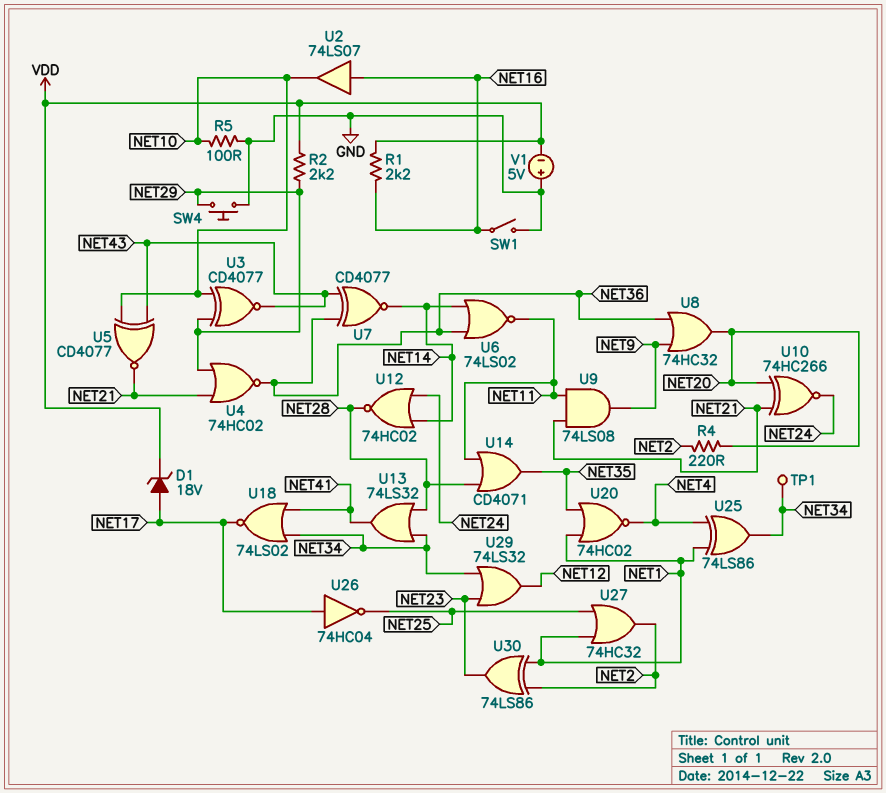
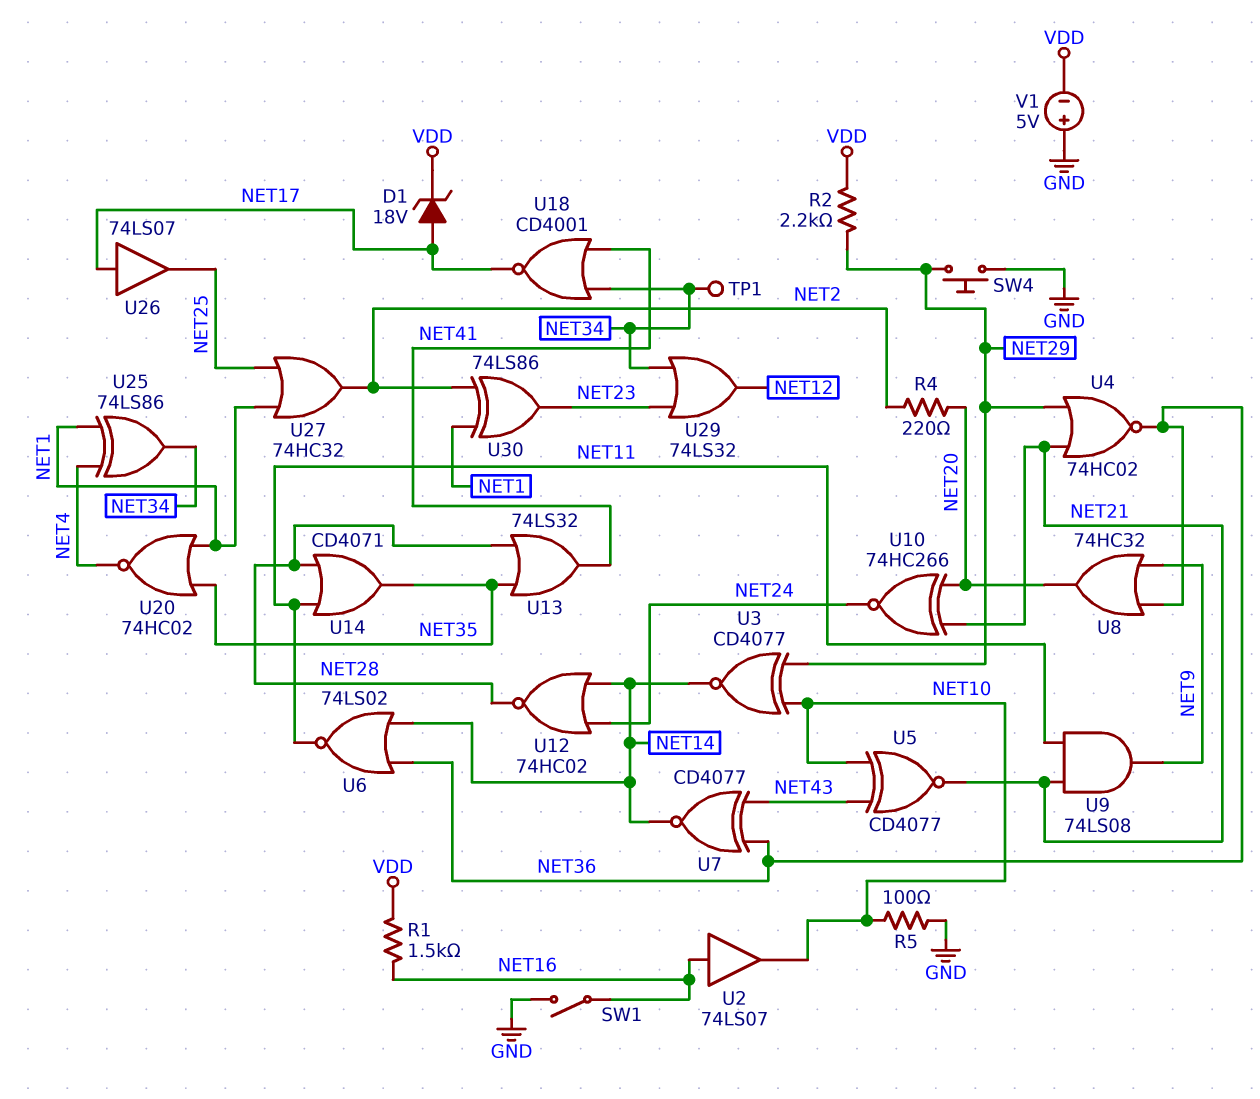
R1: 2.2k (NET16, VDD) -> 1.5k (NET16, VDD)
U3: XNOR CD4077 (in NET10, in NET29, out NET43) -> XNOR CD4077 (in NET10, in NET29, out NET14)
U13: OR 74LS32 (in NET28, in NET34, out NET41) -> OR 74LS32 (in NET28, in NET35, out NET41)
U18: NOR 74LS02 (in NET34, in NET41, out NET17) -> NOR CD4001 (in NET34, in NET41, out NET17)
U26: NOT 74HC04 (in NET17, out NET25) -> buffer 74LS07 (in NET17, out NET25)

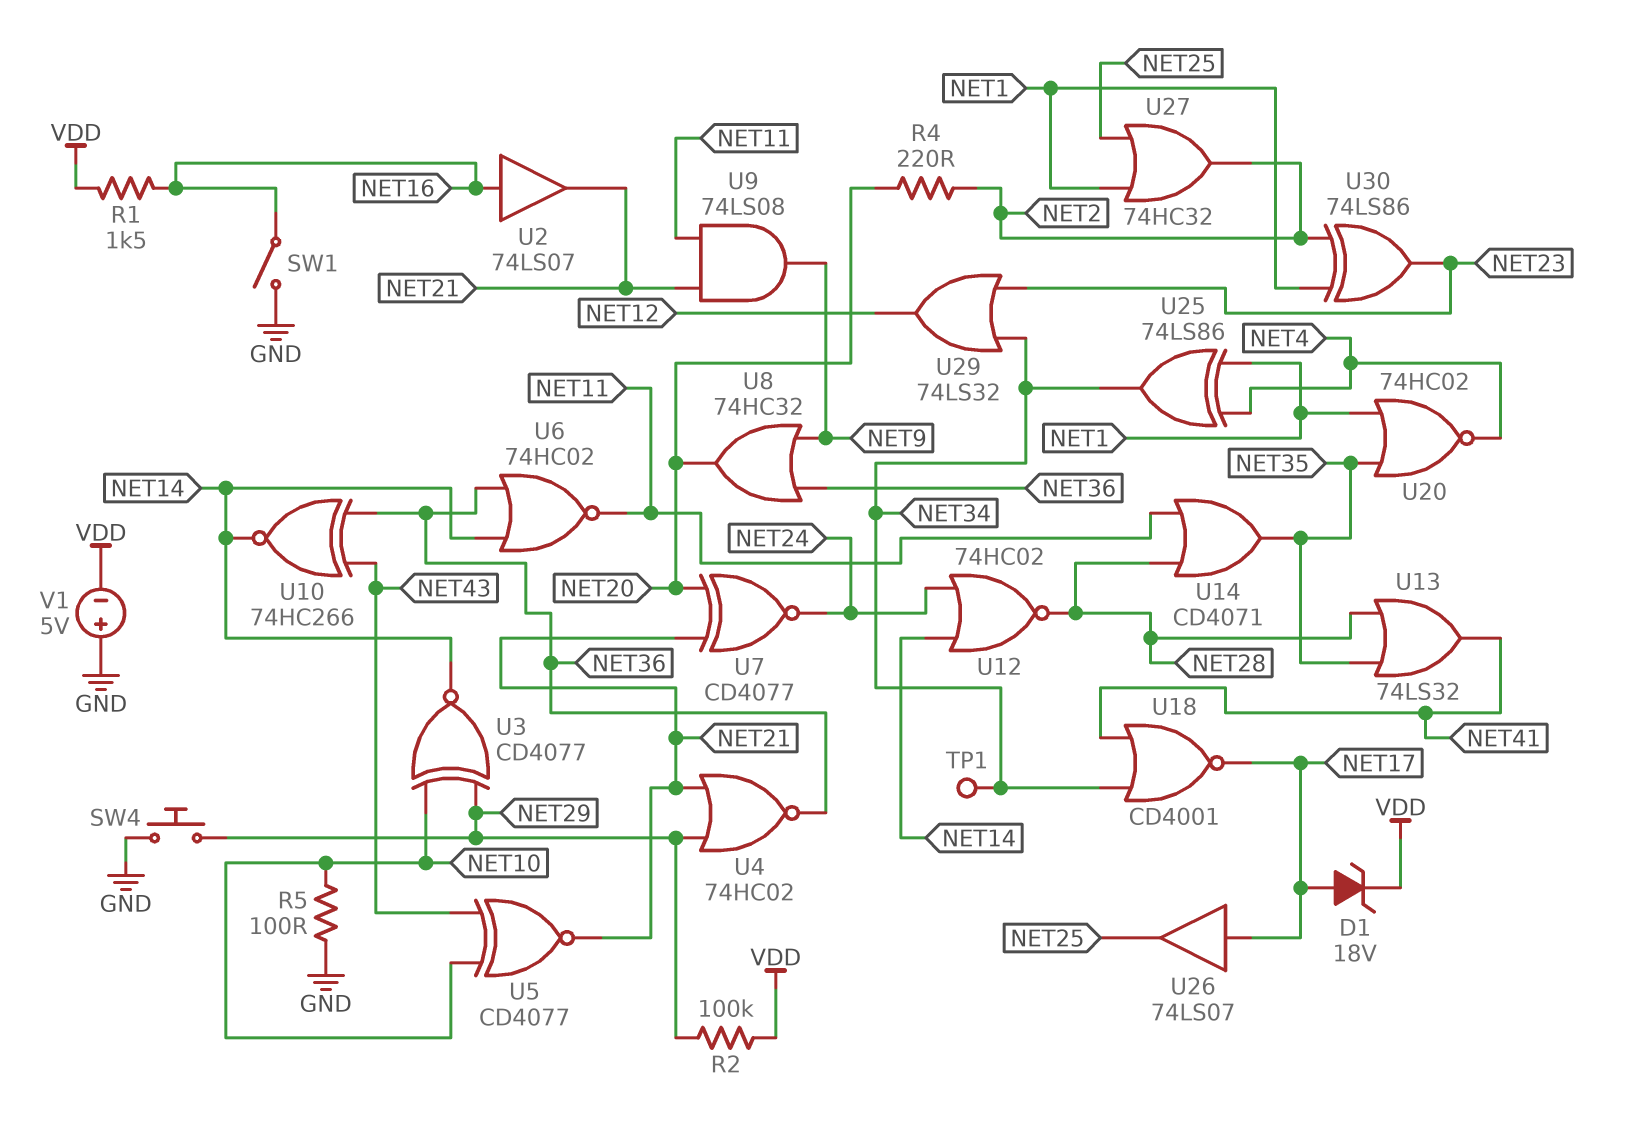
R2: 2.2k (NET29, VDD) -> 100k (NET29, VDD)
U2: buffer 74LS07 (in NET16, out NET10) -> buffer 74LS07 (in NET16, out NET21)
U6: NOR 74LS02 (in NET14, in NET36, out NET11) -> NOR 74HC02 (in NET14, in NET36, out NET11)
U7: XNOR CD4077 (in NET36, in NET43, out NET14) -> XNOR CD4077 (in NET20, in NET21, out NET24)
U10: XNOR 74HC266 (in NET20, in NET21, out NET24) -> XNOR 74HC266 (in NET36, in NET43, out NET14)

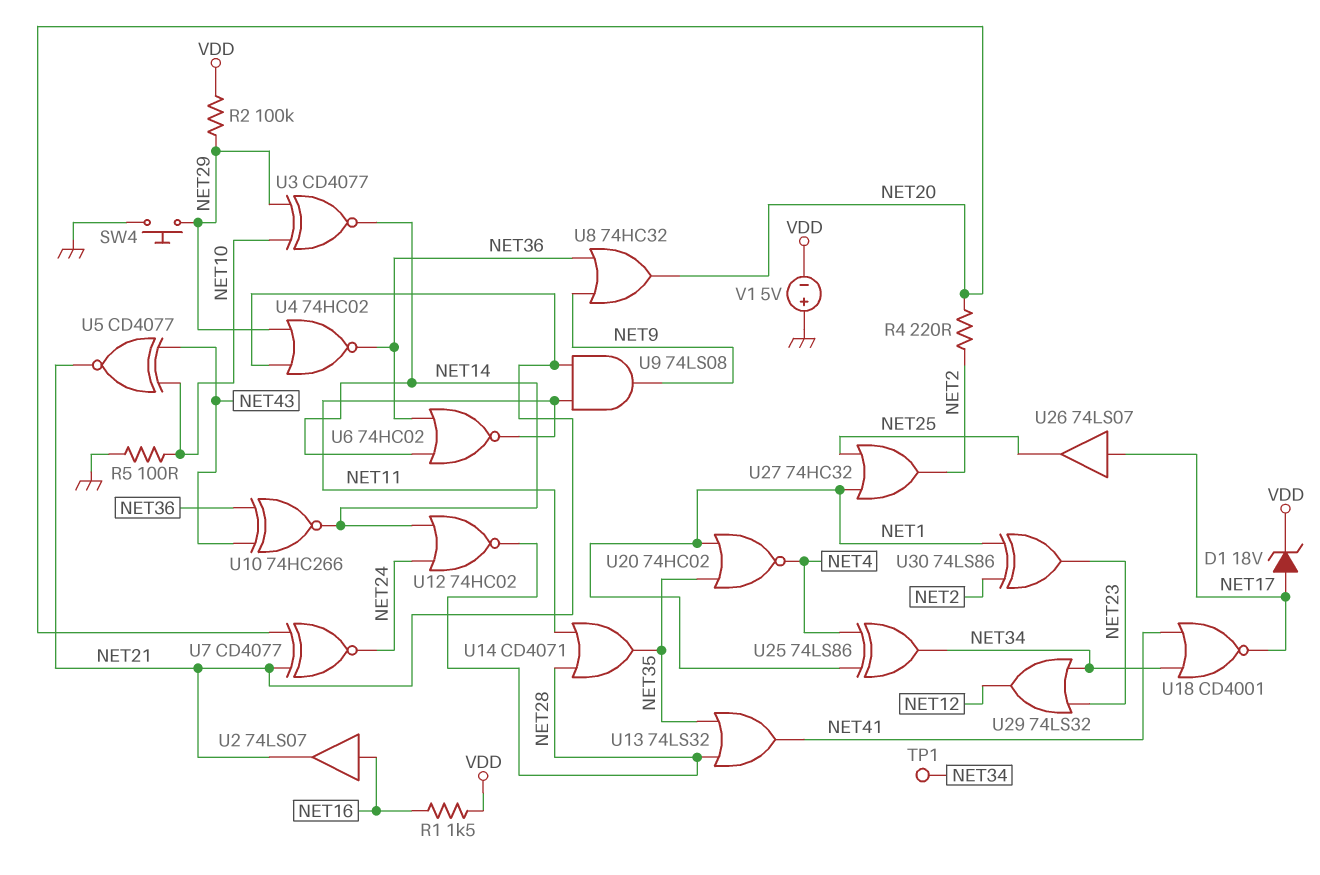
SW1: switch (GND, NET16) -> none

